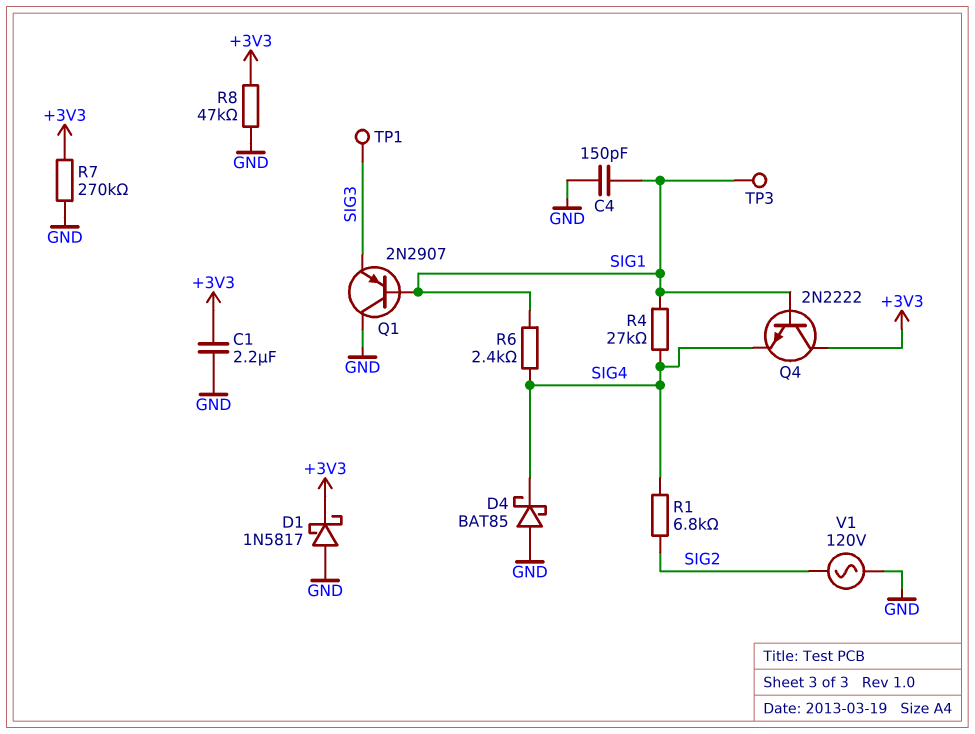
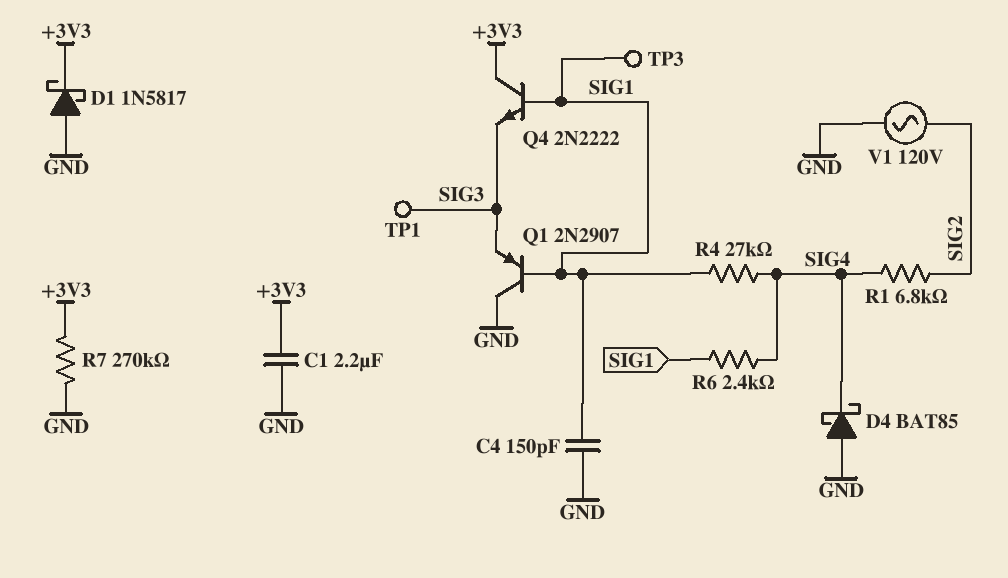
Q4: NPN 2N2222 (B SIG1, C +3V3, E SIG4) -> NPN 2N2222 (B SIG1, C +3V3, E SIG3)
R8: 47k (+3V3, GND) -> none

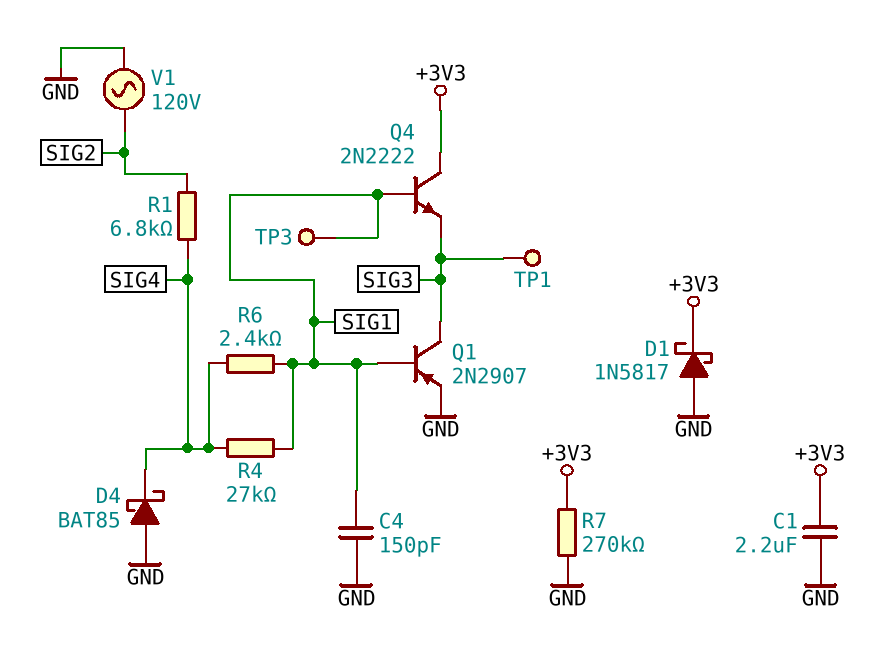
Q1: PNP 2N2907 (B SIG1, C GND, E SIG3) -> PNP 2N2907 (B SIG1, C SIG3, E GND)

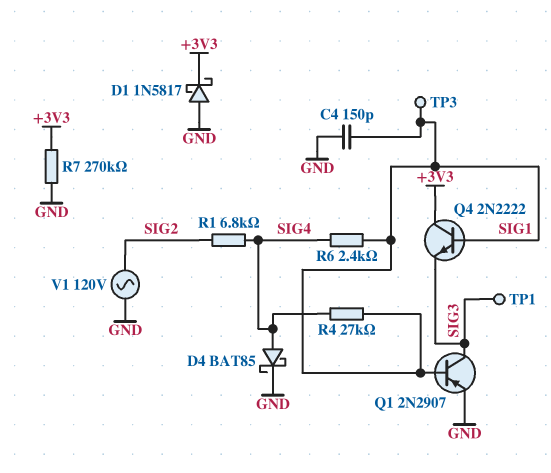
C1: 2.2uF (+3V3, GND) -> none
D4: schottky BAT85 (A GND, K SIG4) -> schottky BAT85 (A SIG4, K GND)

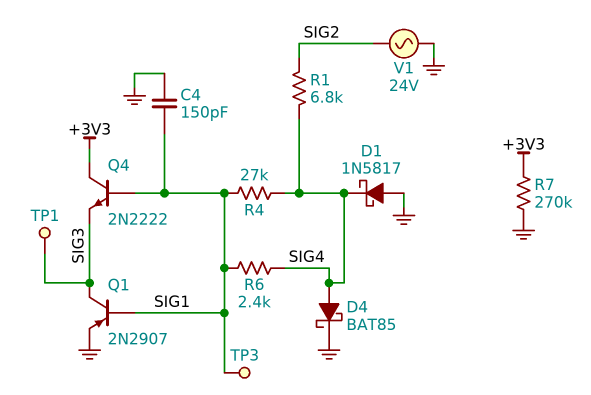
D1: schottky 1N5817 (A GND, K +3V3) -> schottky 1N5817 (A GND, K SIG4)
V1: AC 120V (GND, SIG2) -> AC 24V (GND, SIG2)

